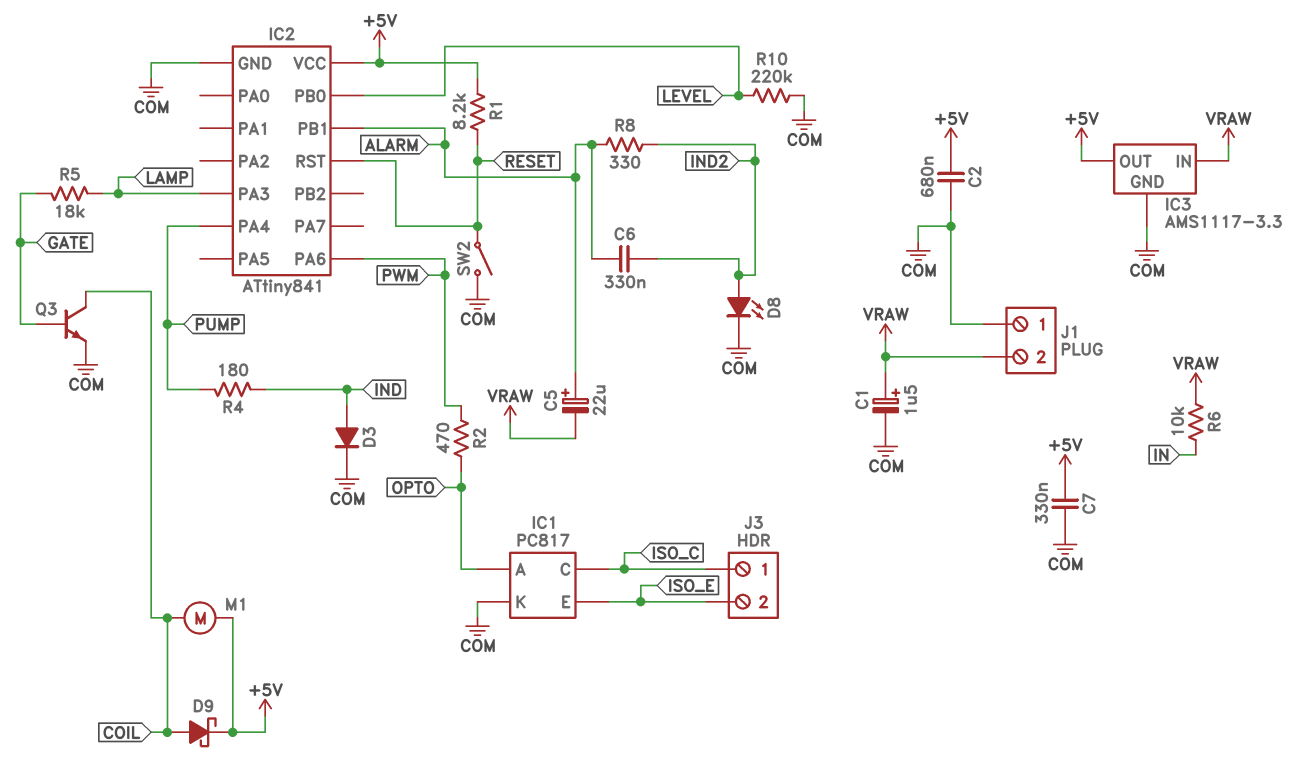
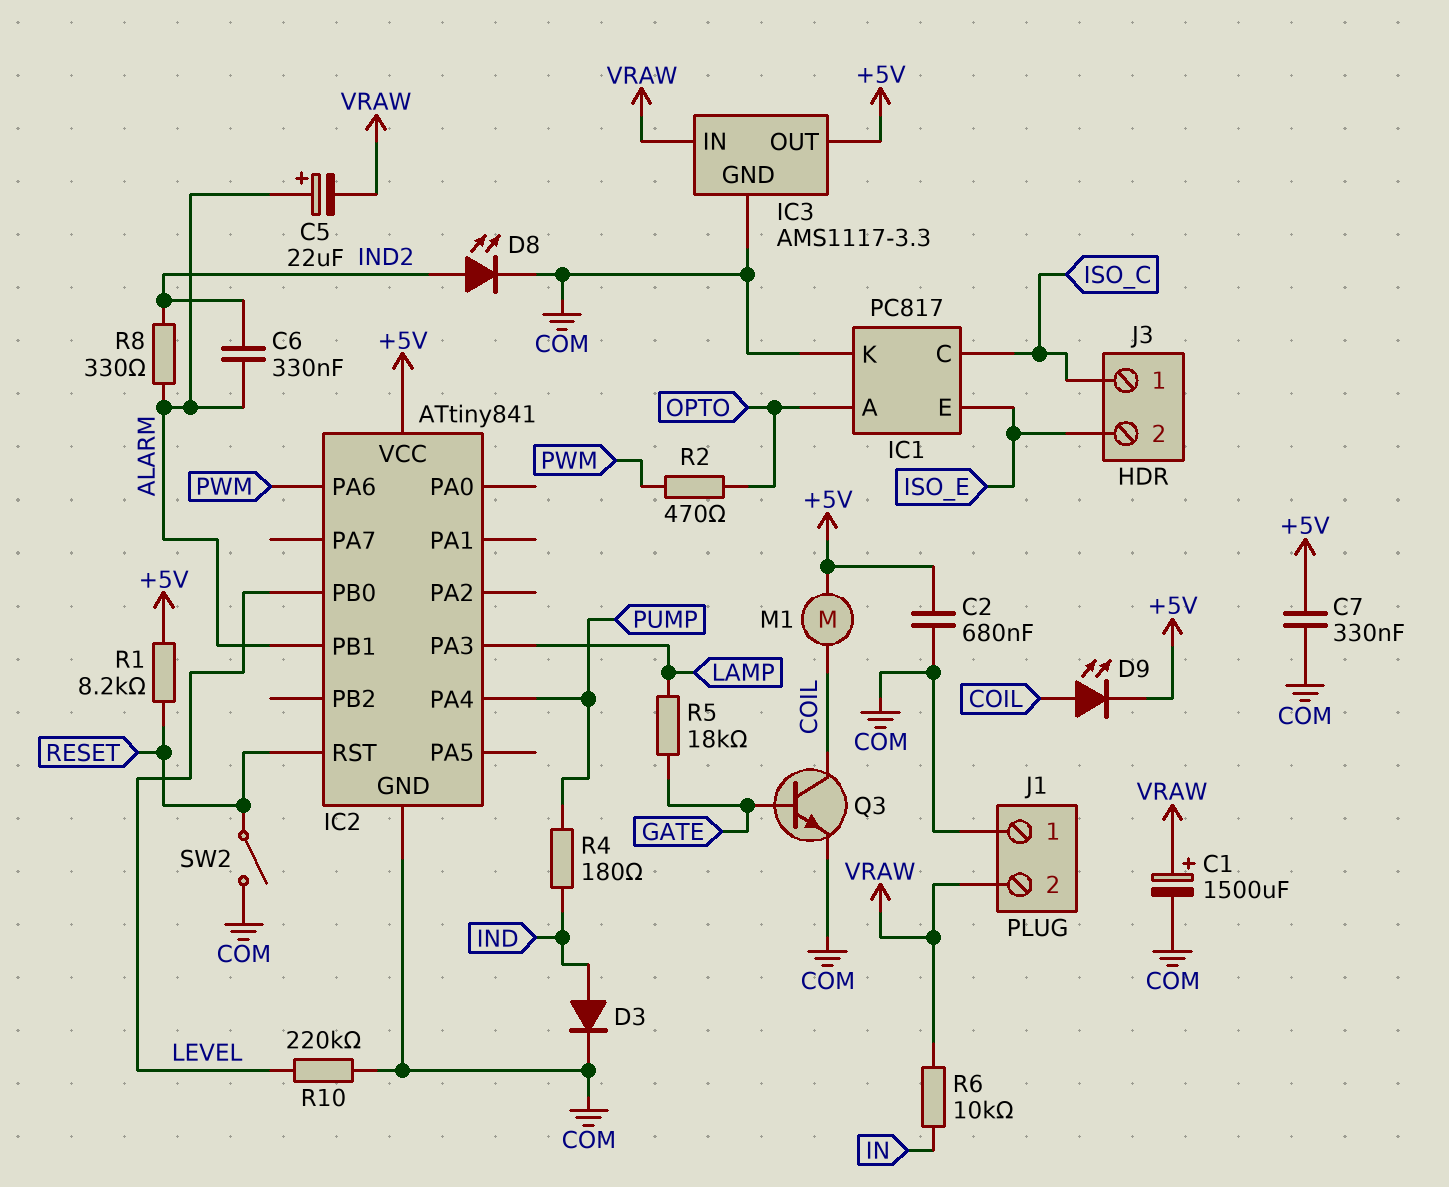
C1: 1.5uF (plus VRAW, minus COM) -> 1500uF (plus VRAW, minus COM)
D9: schottky (A COIL, K +5V) -> LED (A COIL, K +5V)

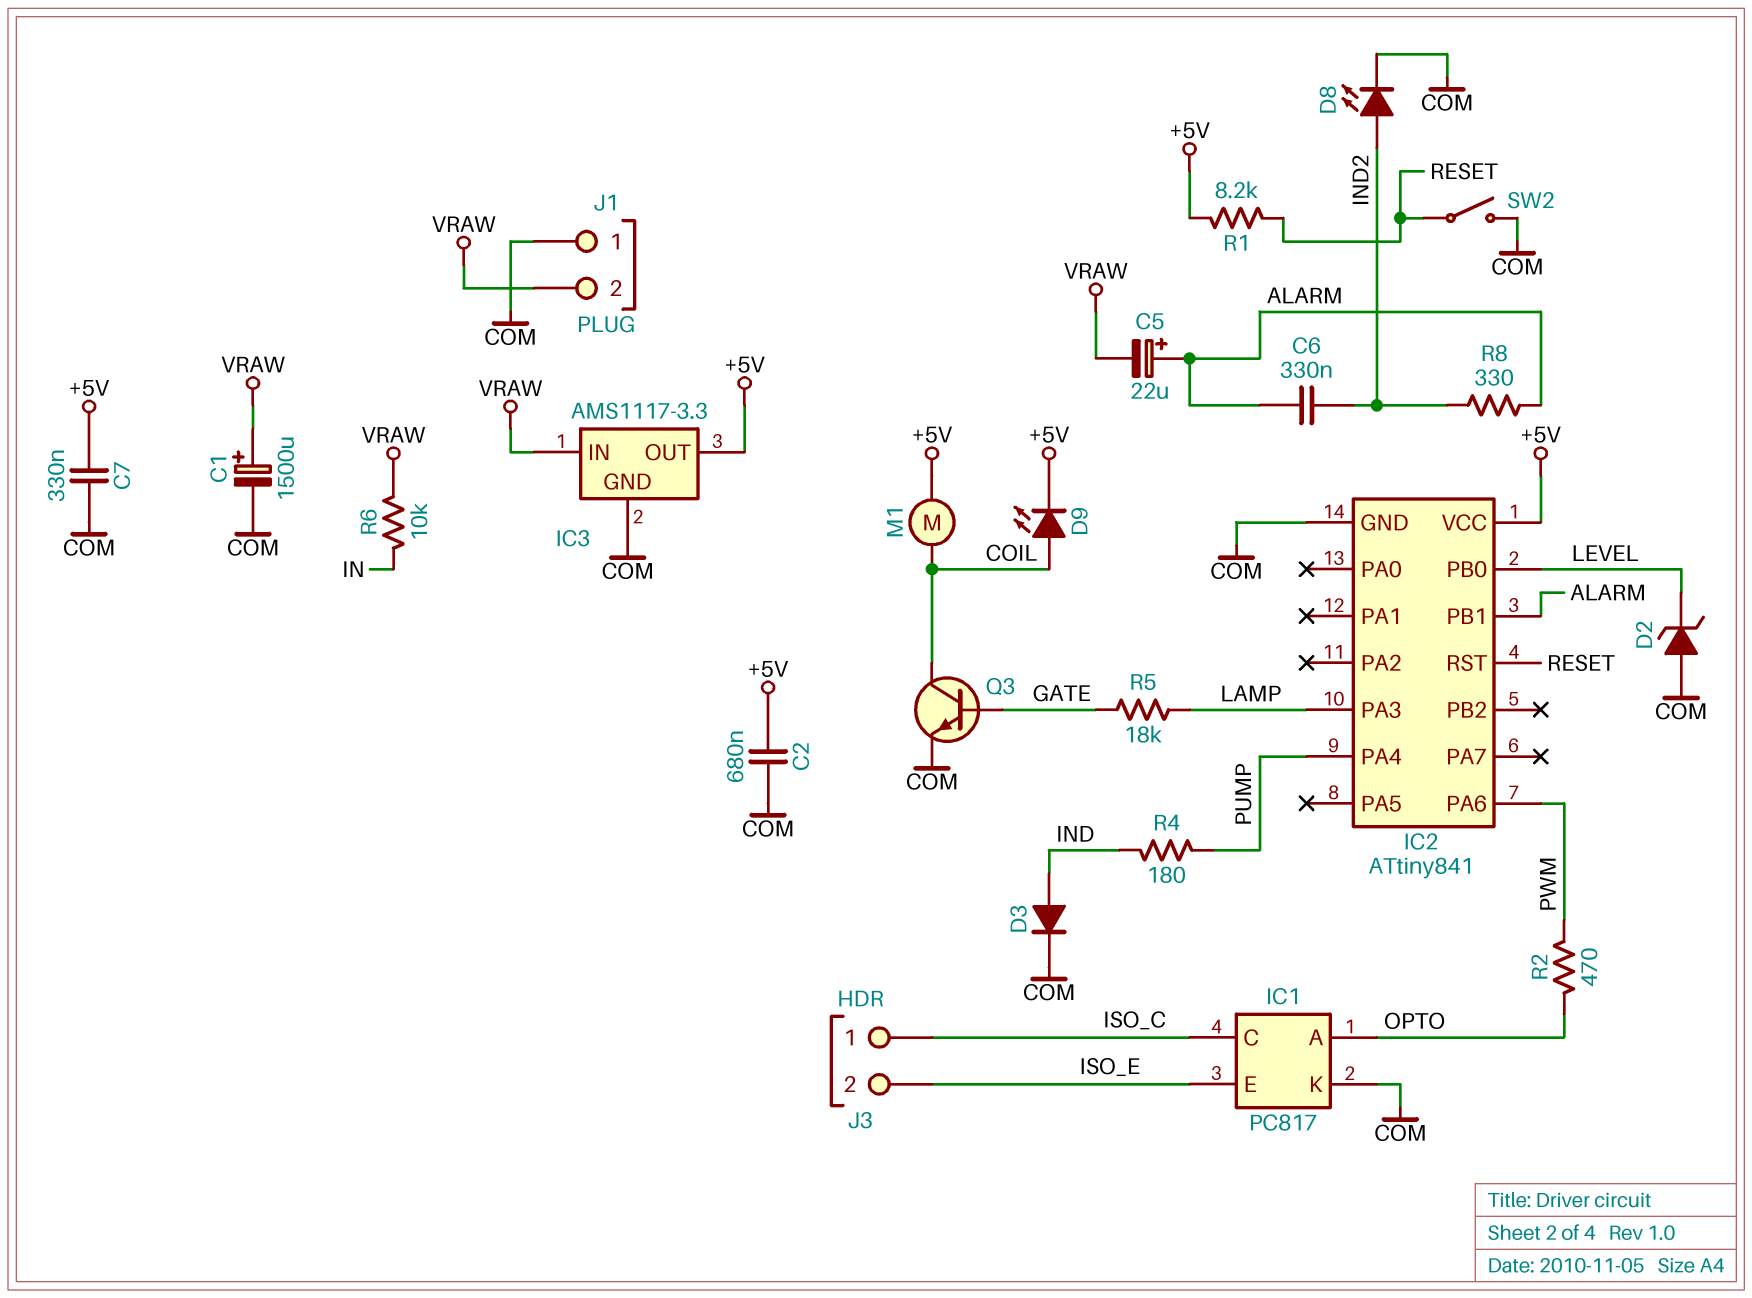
D2: none -> zener (A COM, K LEVEL)
R10: 220k (COM, LEVEL) -> none

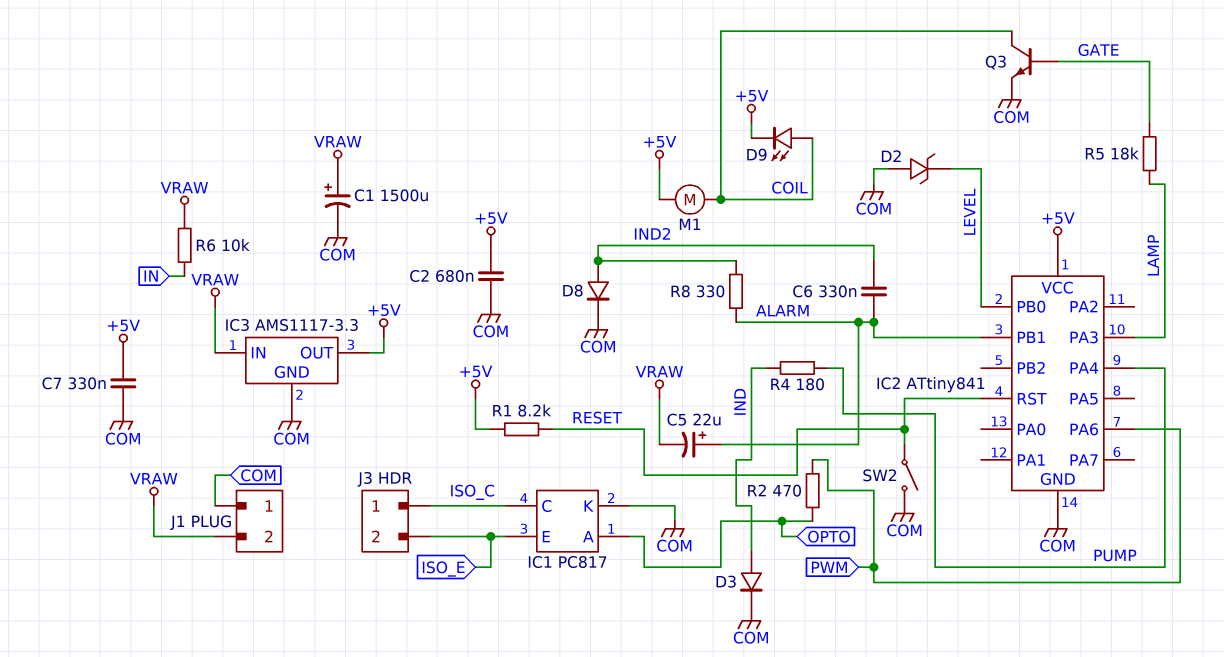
D8: LED (A IND2, K COM) -> diode (A IND2, K COM)

